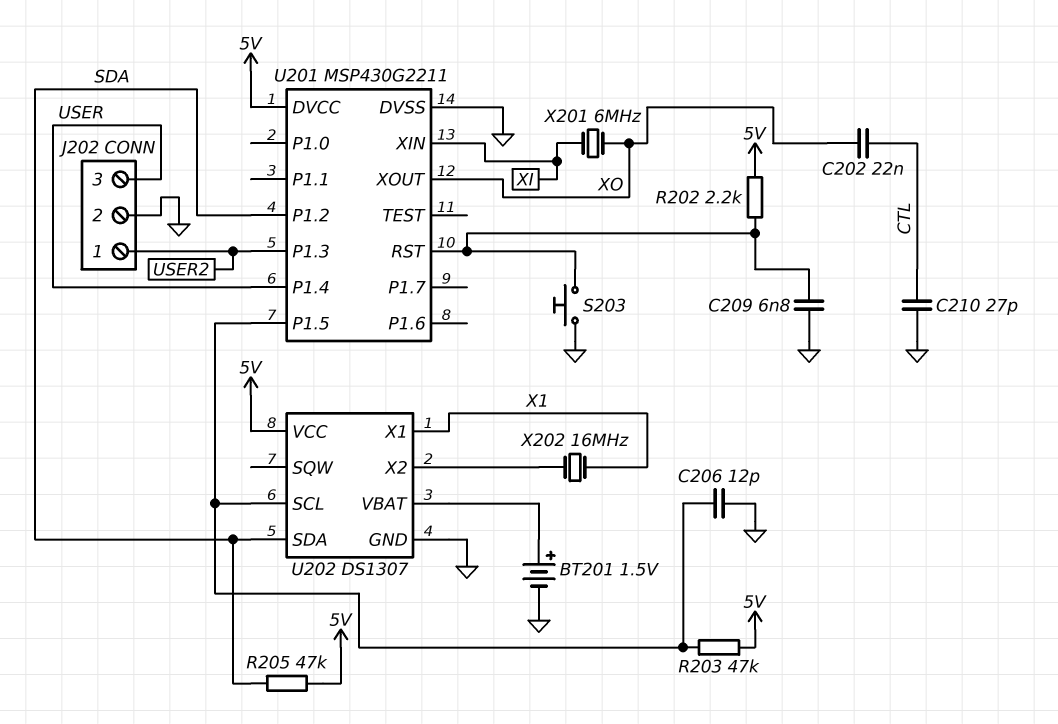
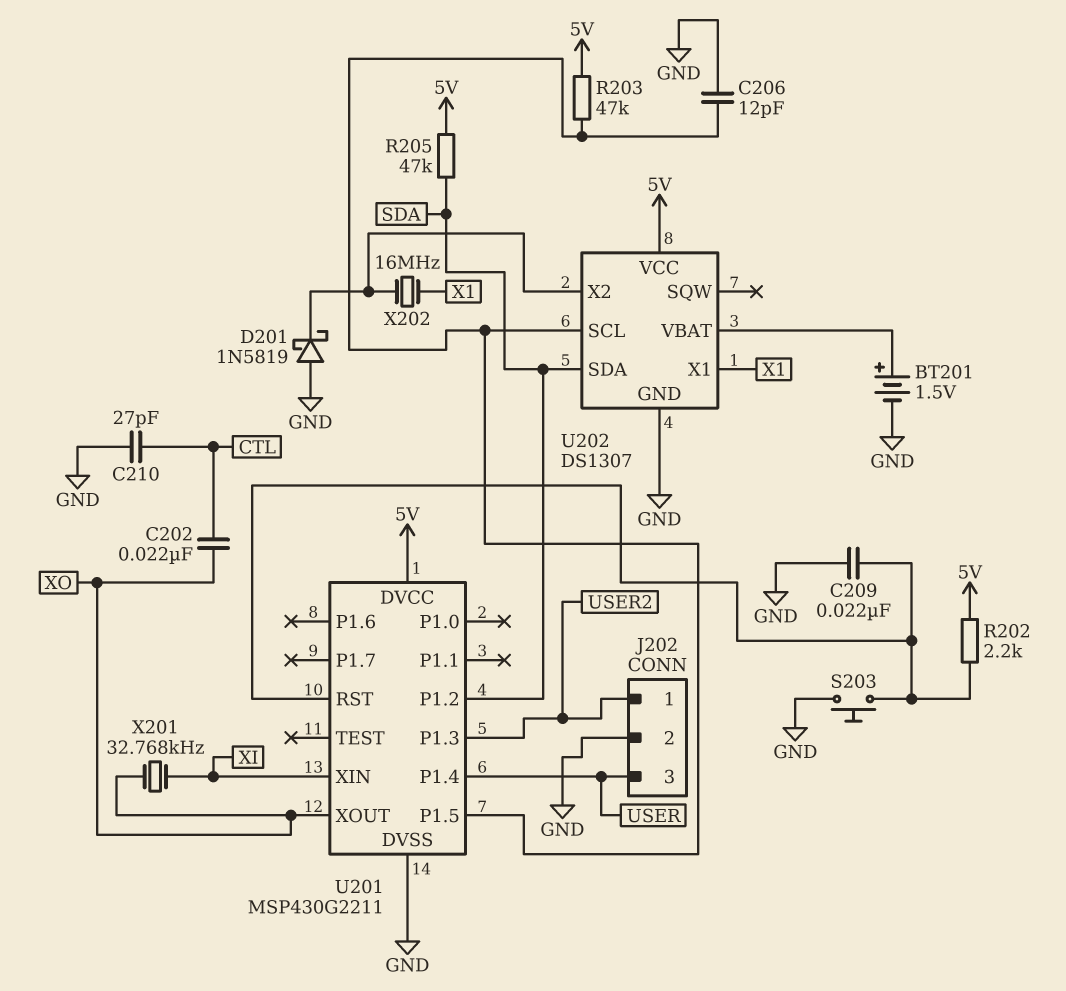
C209: 6.8nF (GND, U201/RST) -> 22nF (GND, U201/RST)
D201: none -> schottky 1N5819 (A GND, K U202/X2)
X201: 6MHz (XI, XO) -> 32.768kHz (XI, XO)

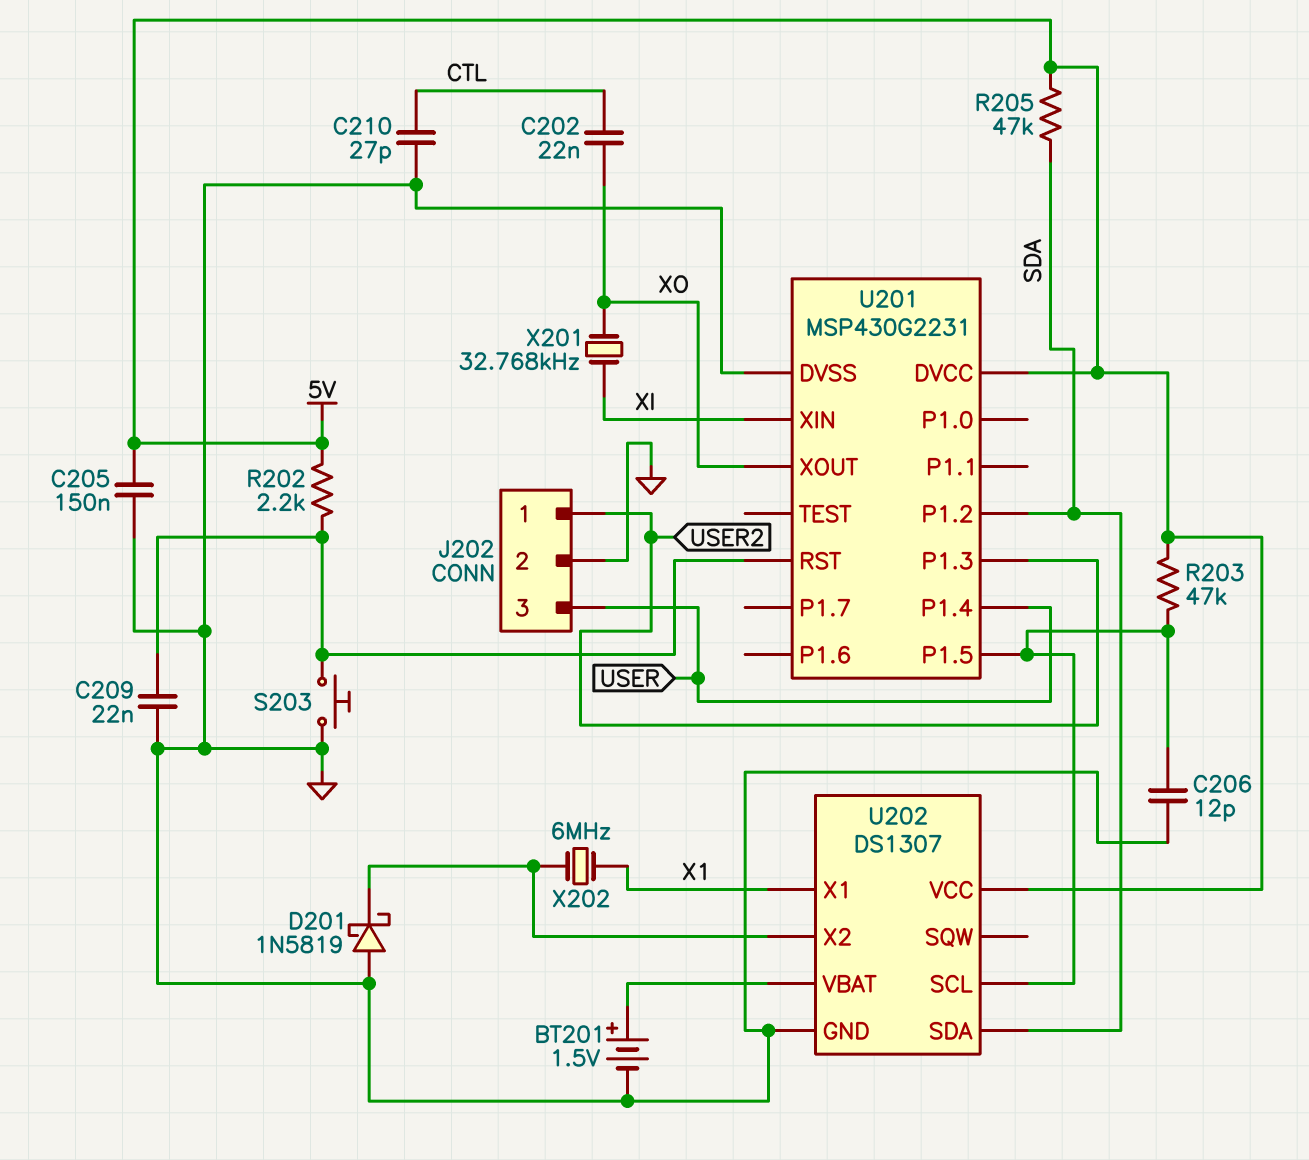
C205: none -> 150nF (5V, GND)
U201: MSP430G2211 -> MSP430G2231
X202: 16MHz (U202/X2, X1) -> 6MHz (U202/X2, X1)

